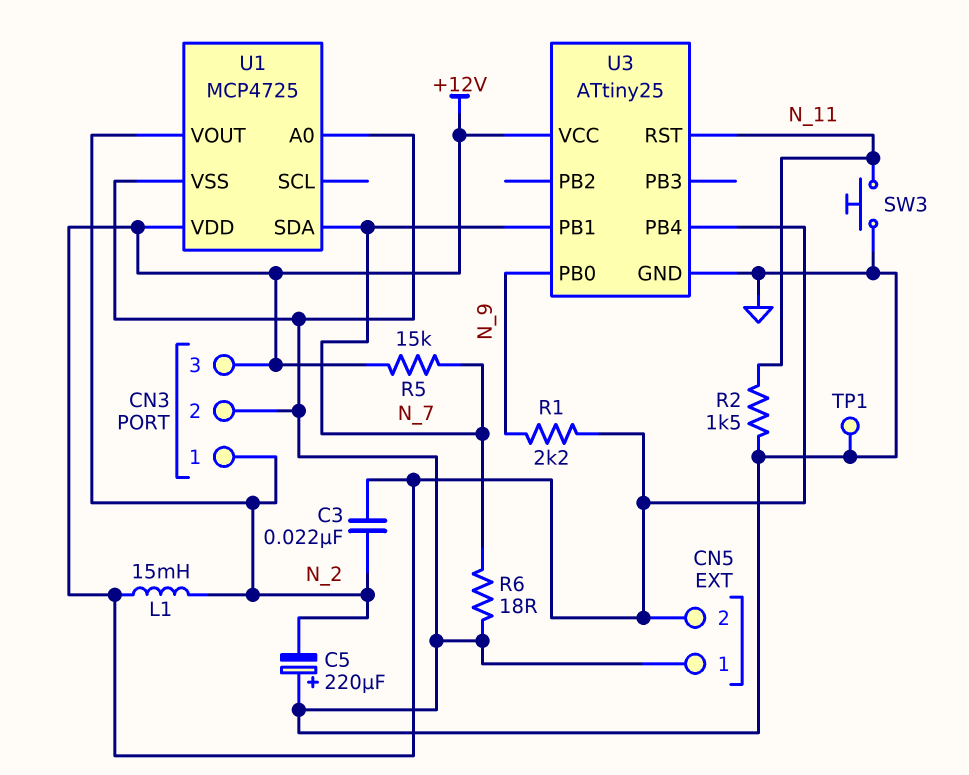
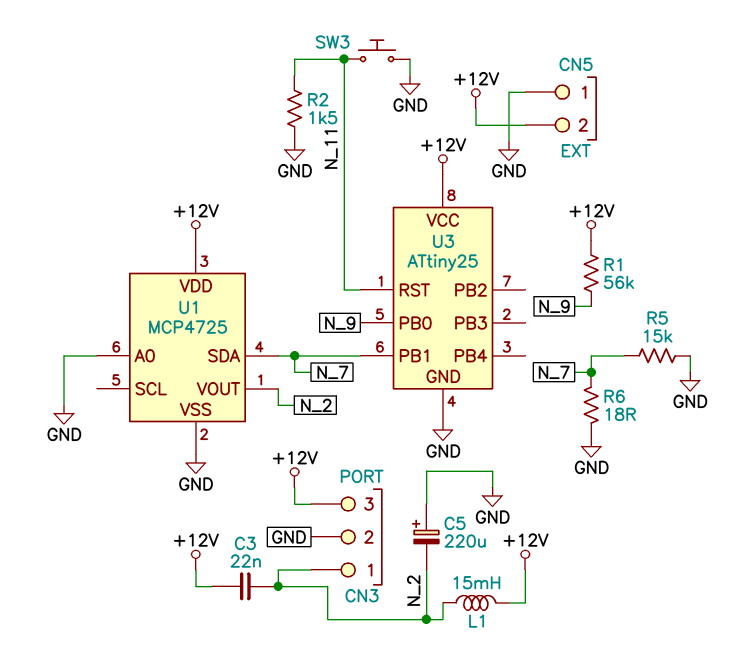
R1: 2.2k (+12V, N_9) -> 56k (+12V, N_9)
R5: 15k (+12V, N_7) -> 15k (GND, N_7)
TP1: test point (GND) -> none
U3 pin PB4: +12V -> none

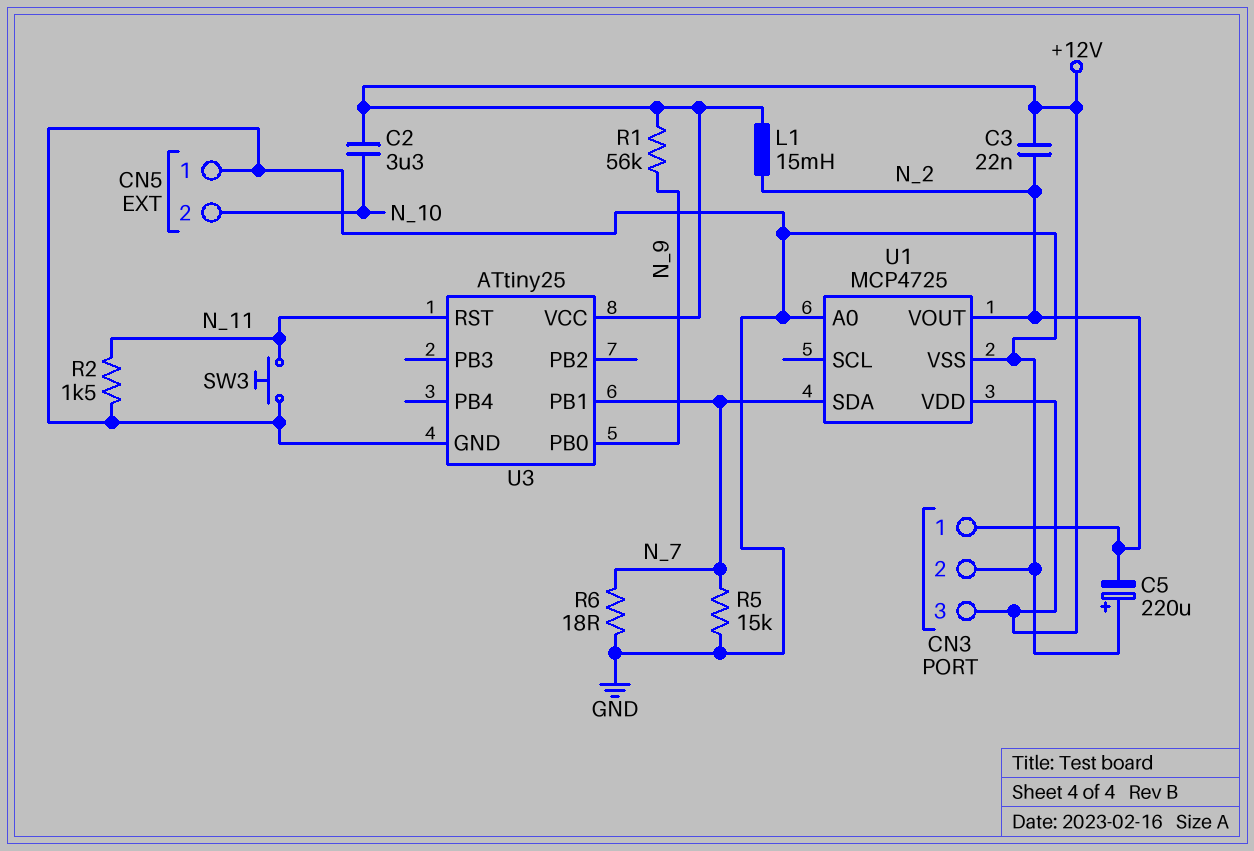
C2: none -> 3.3uF (+12V, N_10)
CN5 pin 2: +12V -> N_10

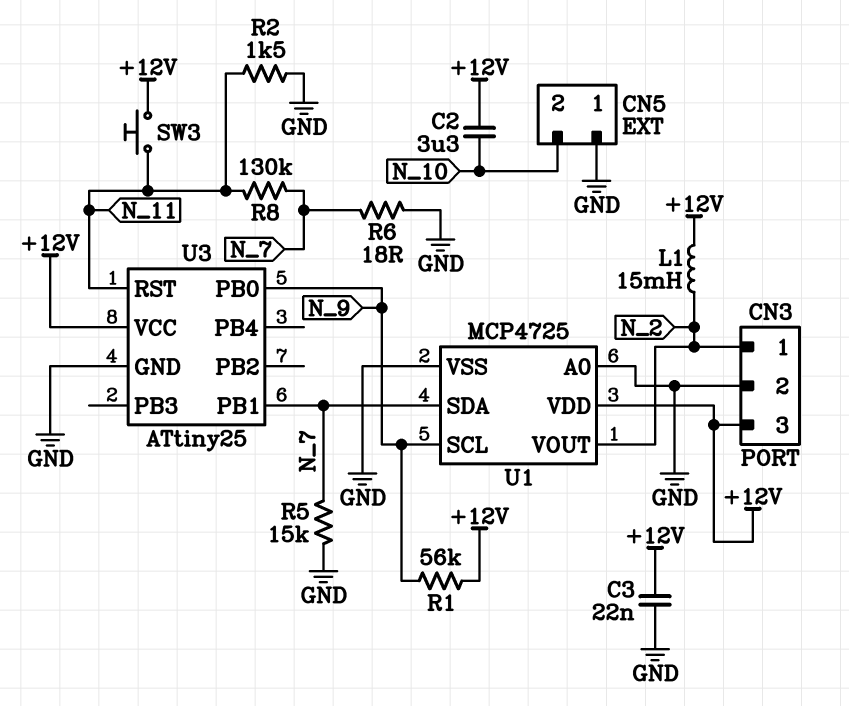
C3: 22nF (+12V, N_2) -> 22nF (+12V, GND)
C5: 220uF (plus GND, minus N_2) -> none
R8: none -> 130k (N_7, N_11)
SW3: button (GND, N_11) -> button (+12V, N_11)
U1 pin SCL: none -> N_9

